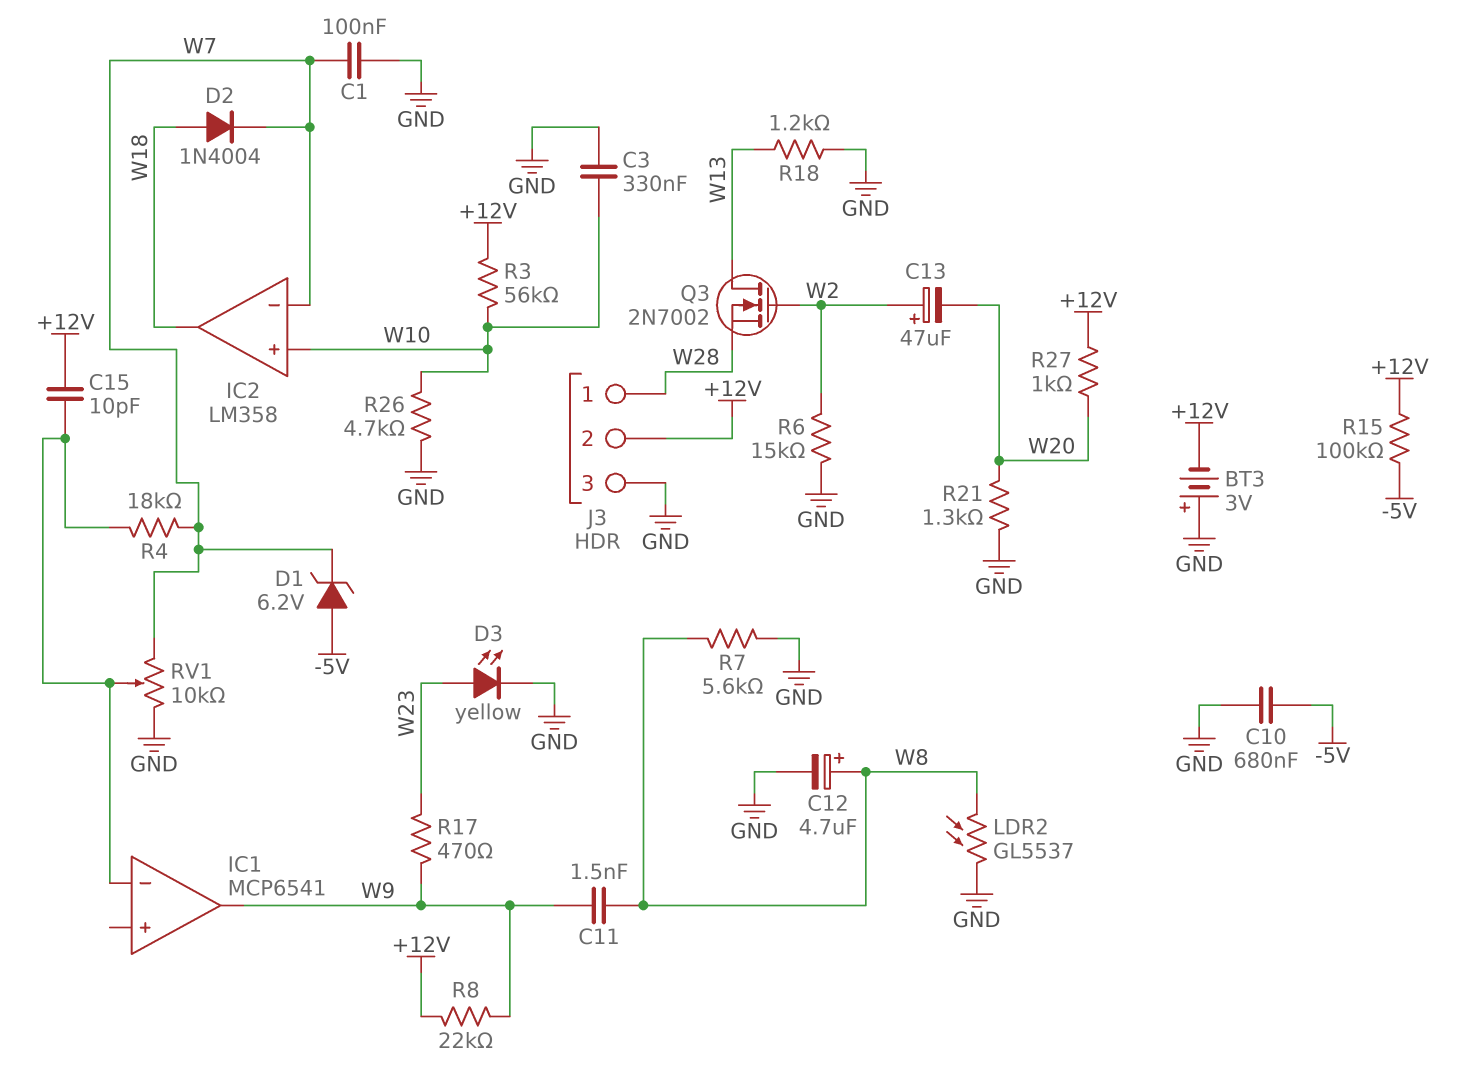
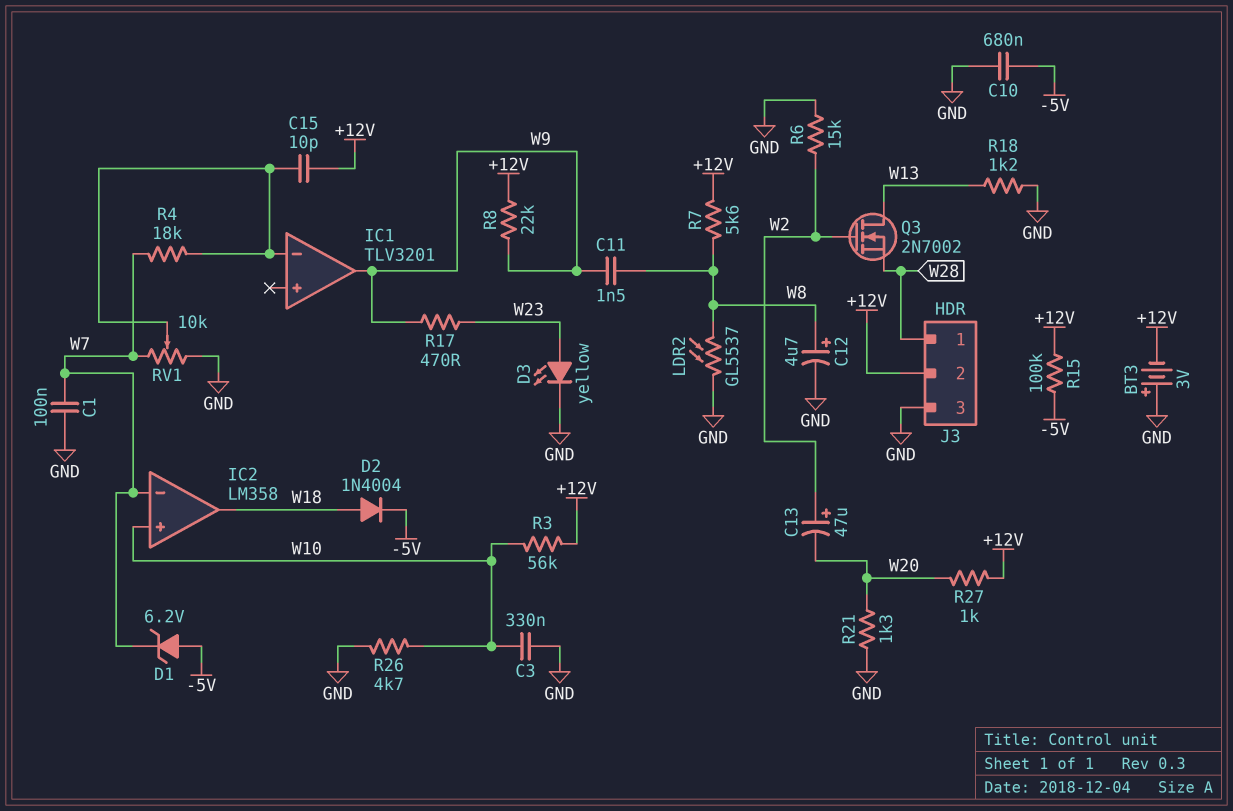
D2: diode 1N4004 (A W18, K W7) -> diode 1N4004 (A W18, K -5V)
IC1: MCP6541 -> TLV3201
R7: 5.6k (GND, W8) -> 5.6k (+12V, W8)

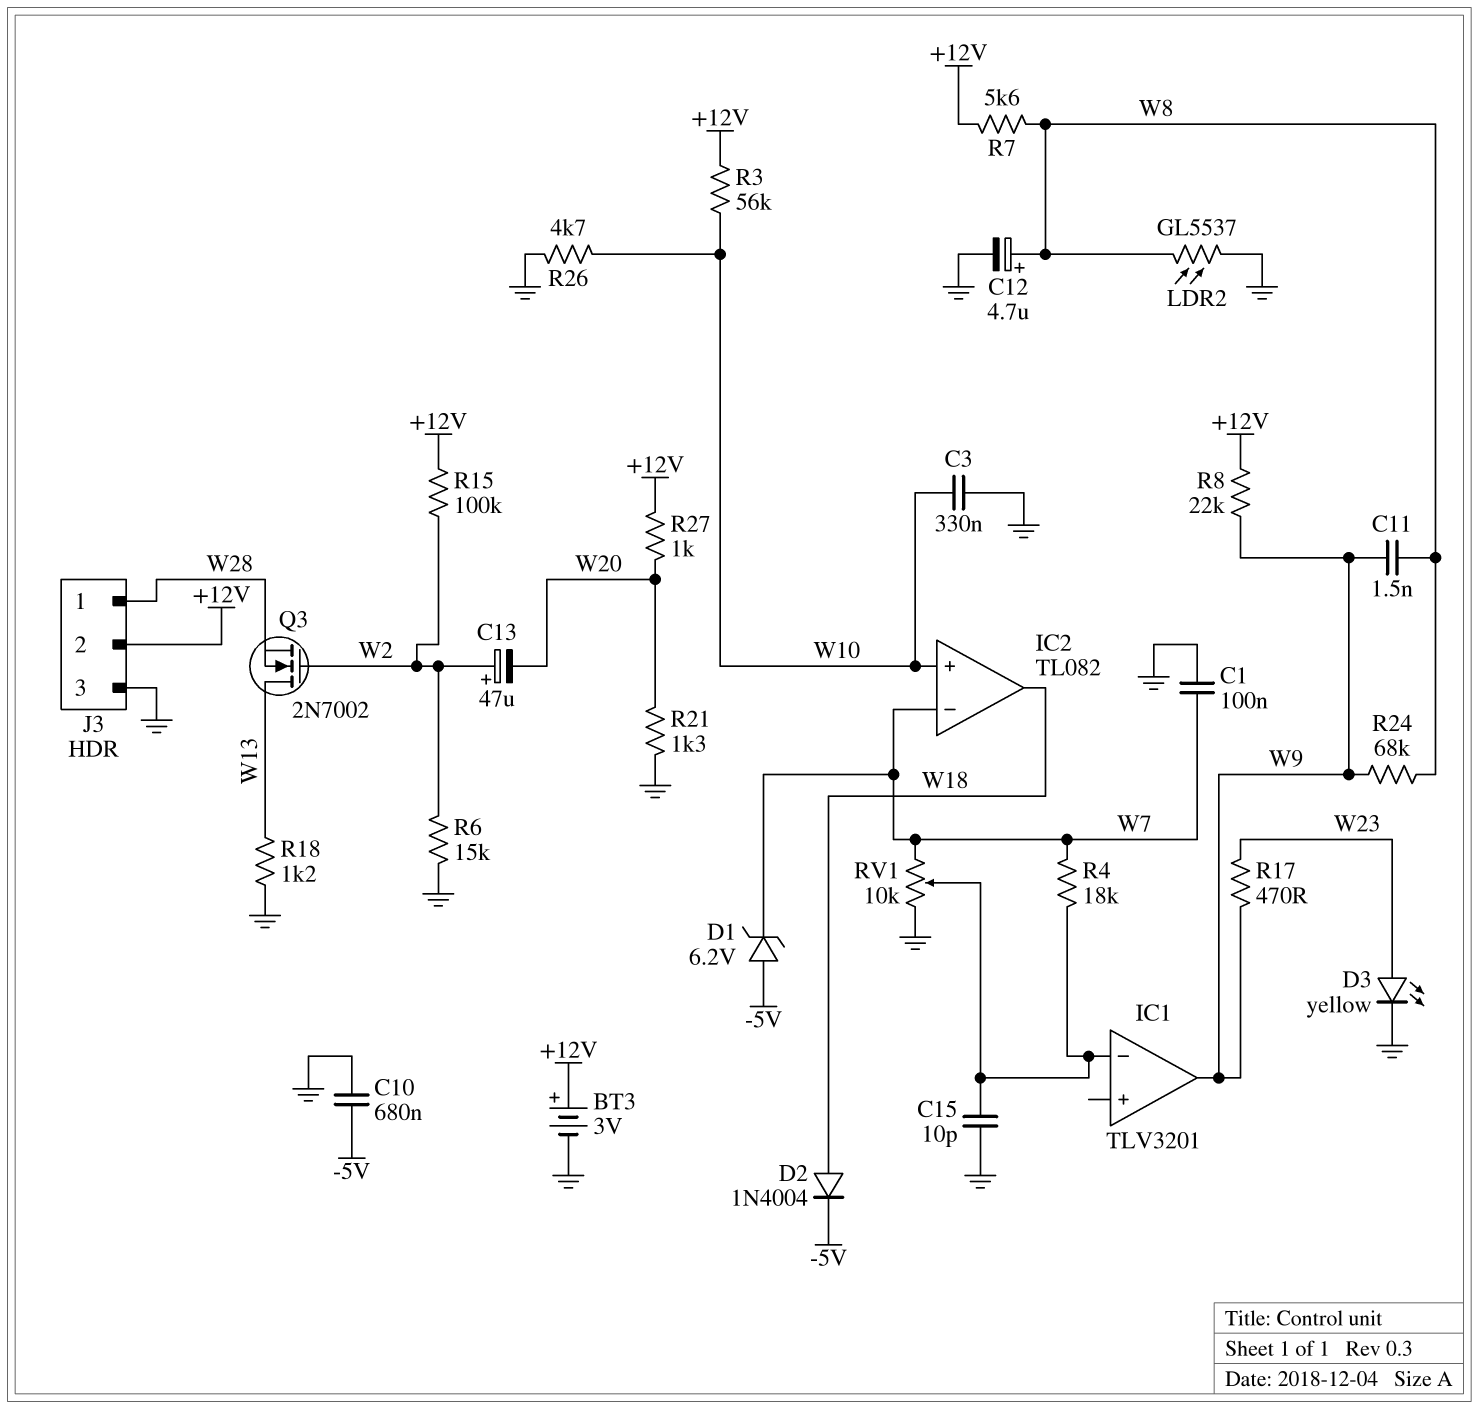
BT3: 3V (plus GND, minus +12V) -> 3V (plus +12V, minus GND)
C15: 10pF (+12V, IC1/in-) -> 10pF (GND, IC1/in-)
IC2: LM358 -> TL082
R15: 100k (+12V, -5V) -> 100k (+12V, W2)
R24: none -> 68k (W8, W9)

